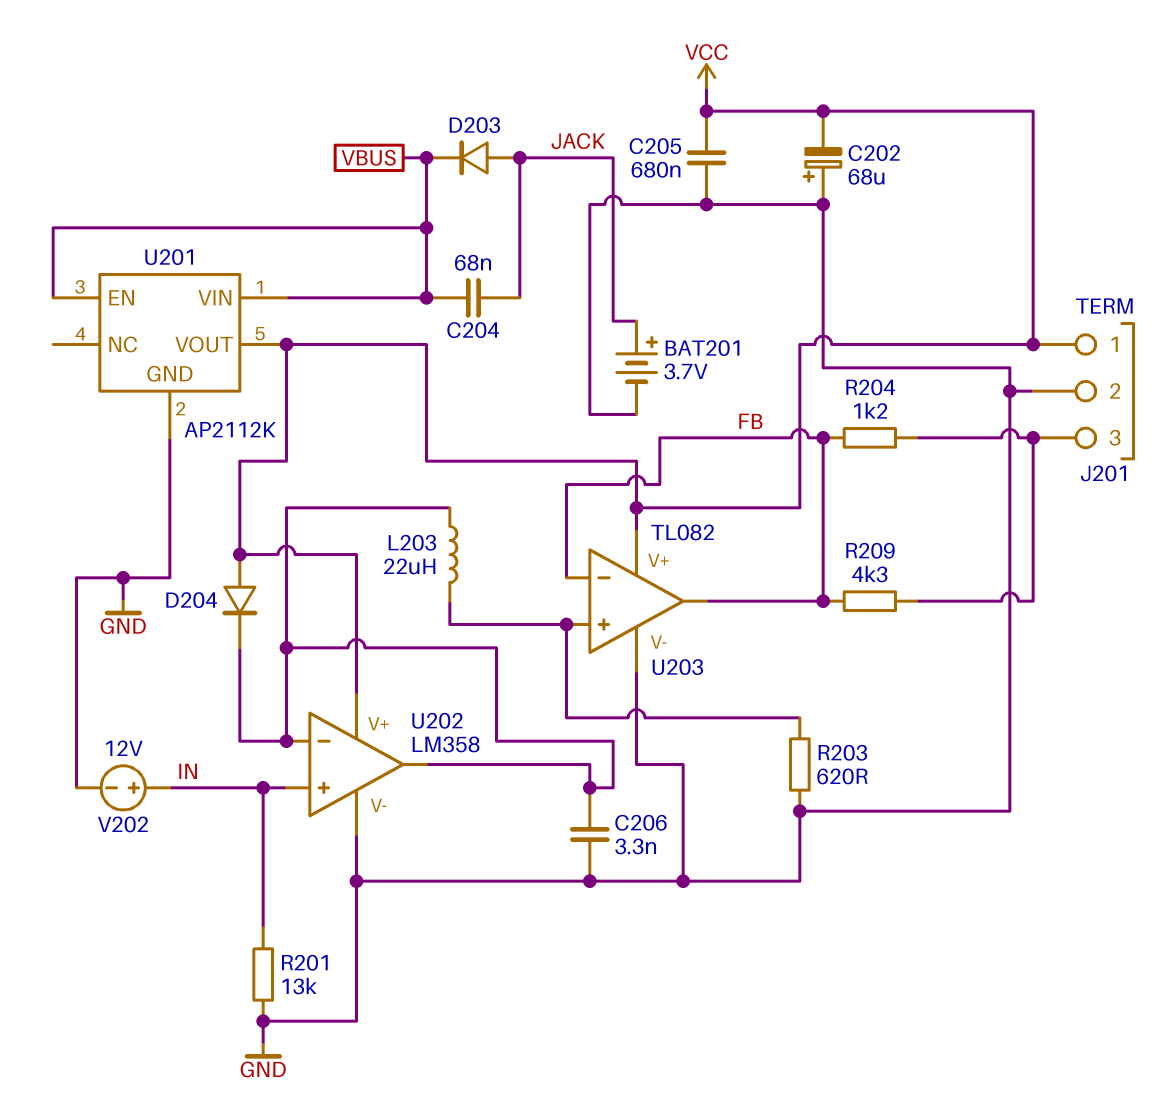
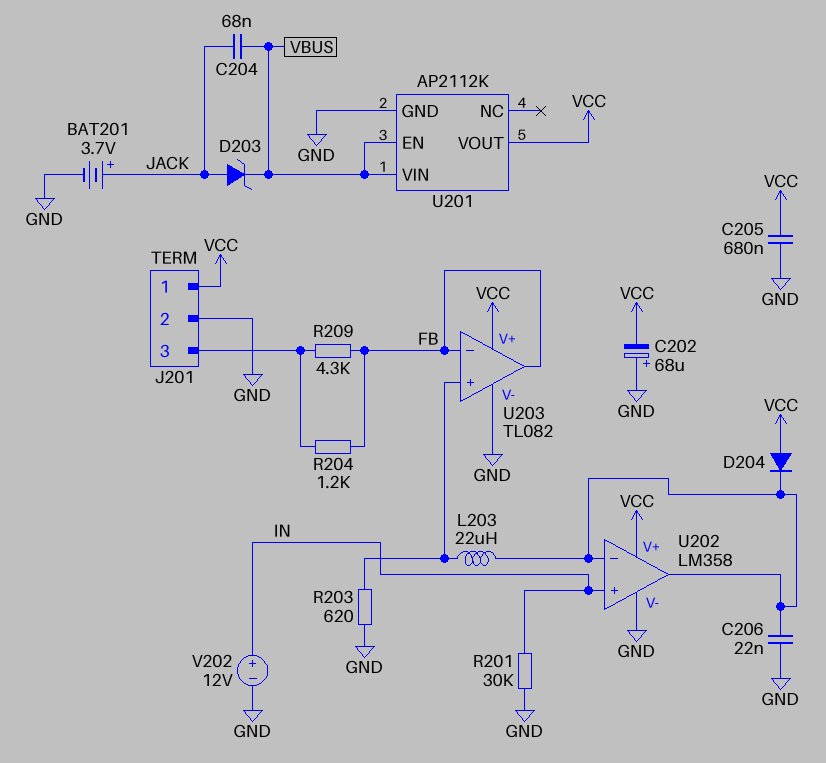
C206: 3.3nF (GND, U202/in-) -> 22nF (GND, U202/in-)
D203: diode (A JACK, K VBUS) -> zener (A JACK, K VBUS)
R201: 13k (GND, IN) -> 30k (GND, IN)

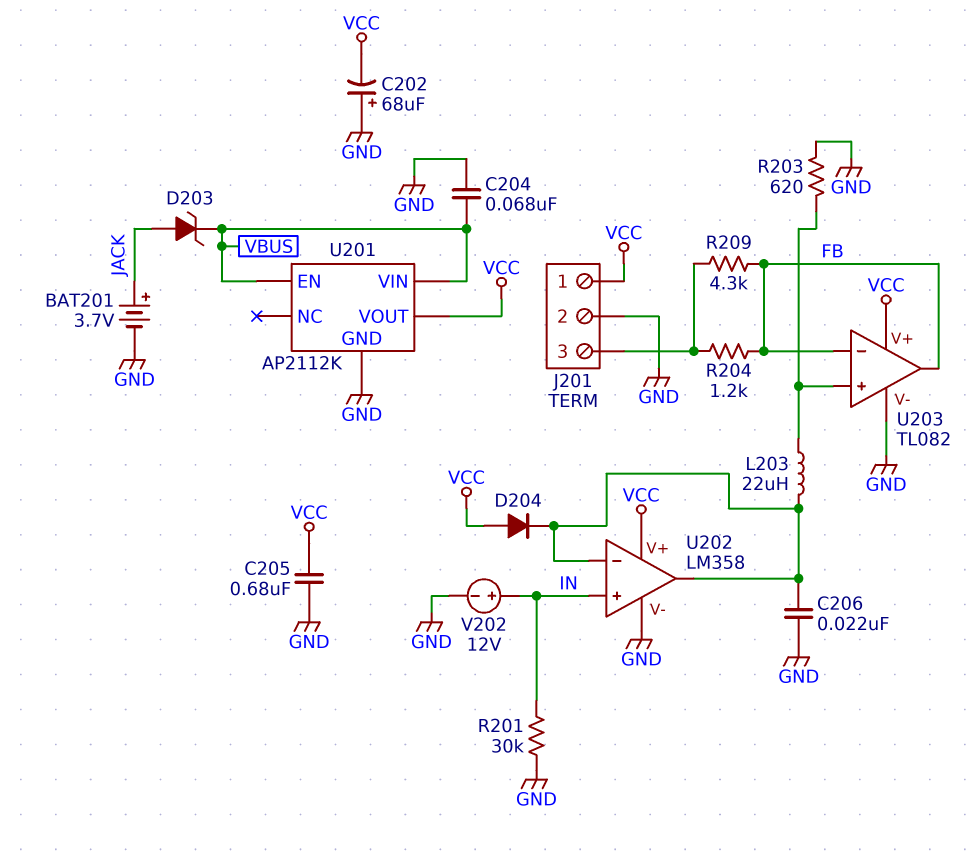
C204: 68nF (JACK, VBUS) -> 68nF (GND, VBUS)

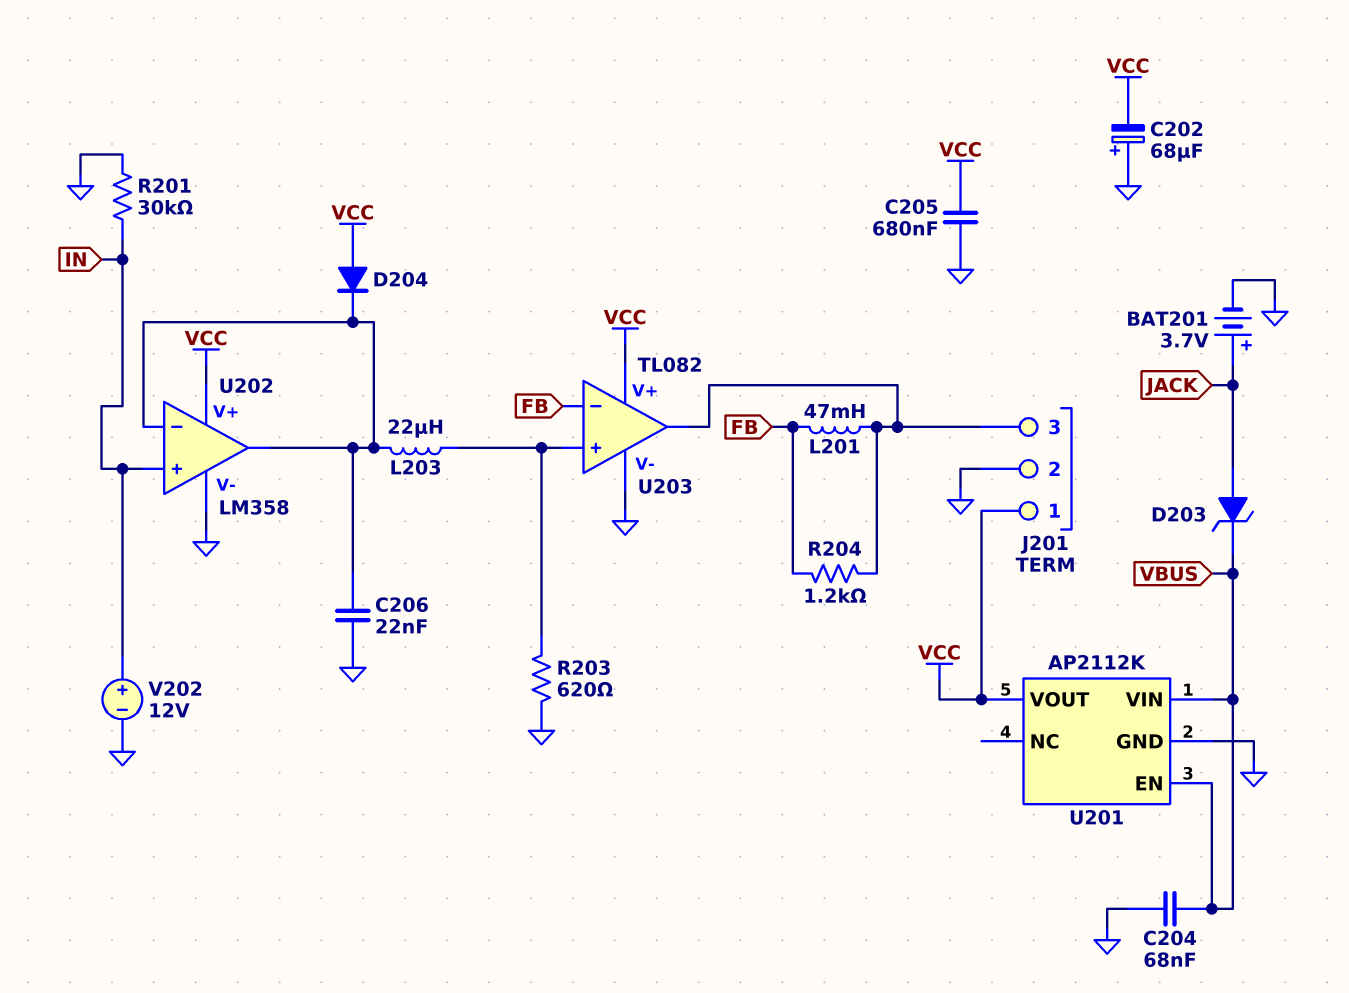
L201: none -> 47mH (FB, J201/3)
R209: 4.3k (FB, J201/3) -> none
U203 pin out: FB -> J201/3

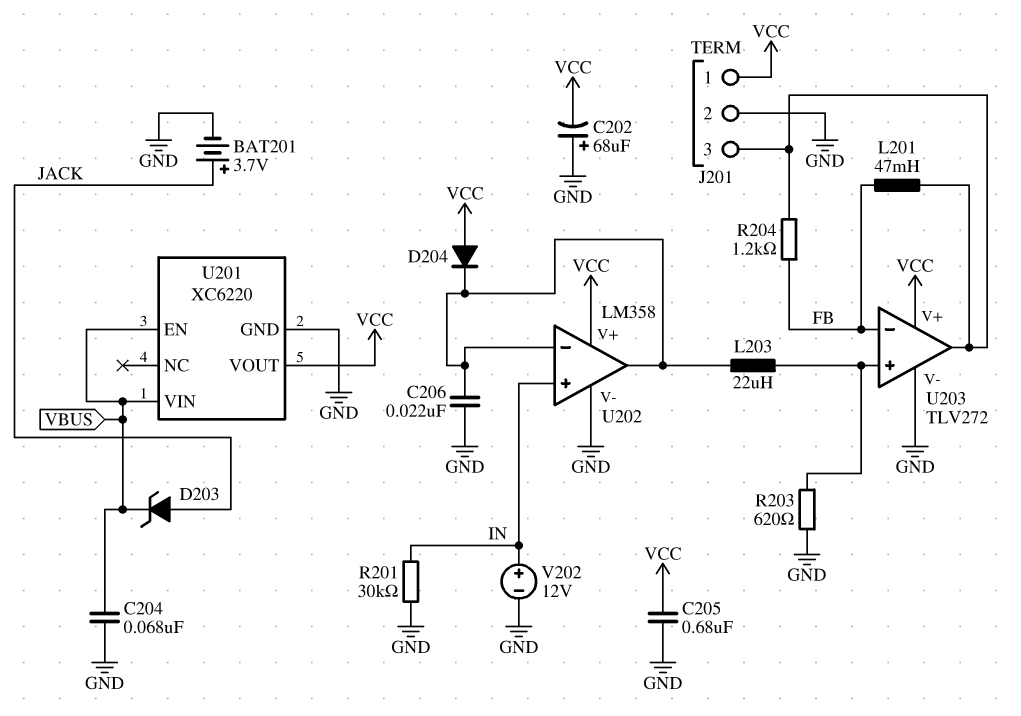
U201: AP2112K -> XC6220
U203: TL082 -> TLV272

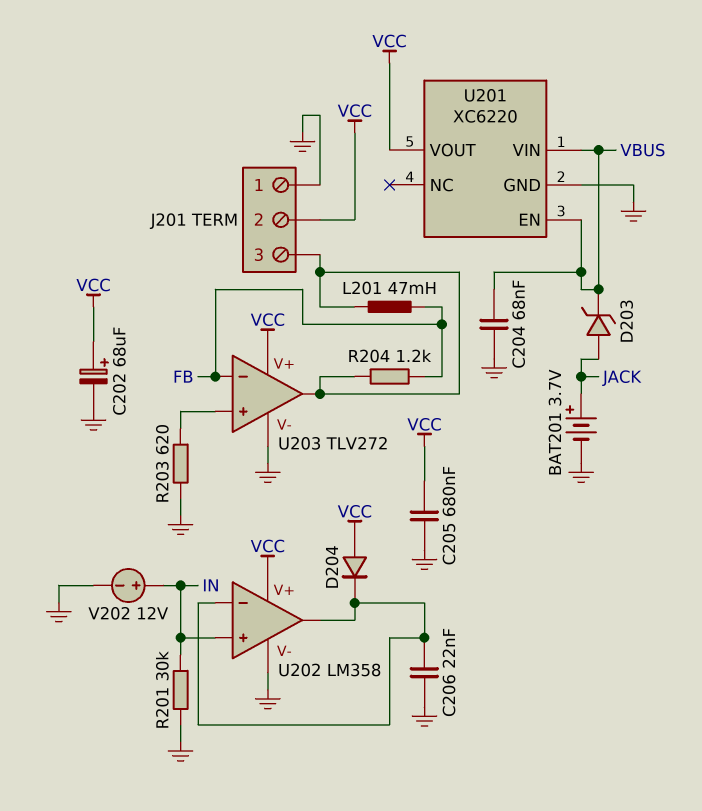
C202: 68uF (plus GND, minus VCC) -> 68uF (plus VCC, minus GND)
J201 pin 1: VCC -> GND
J201 pin 2: GND -> VCC
L203: 22uH (U202/in-, U203/in+) -> none

